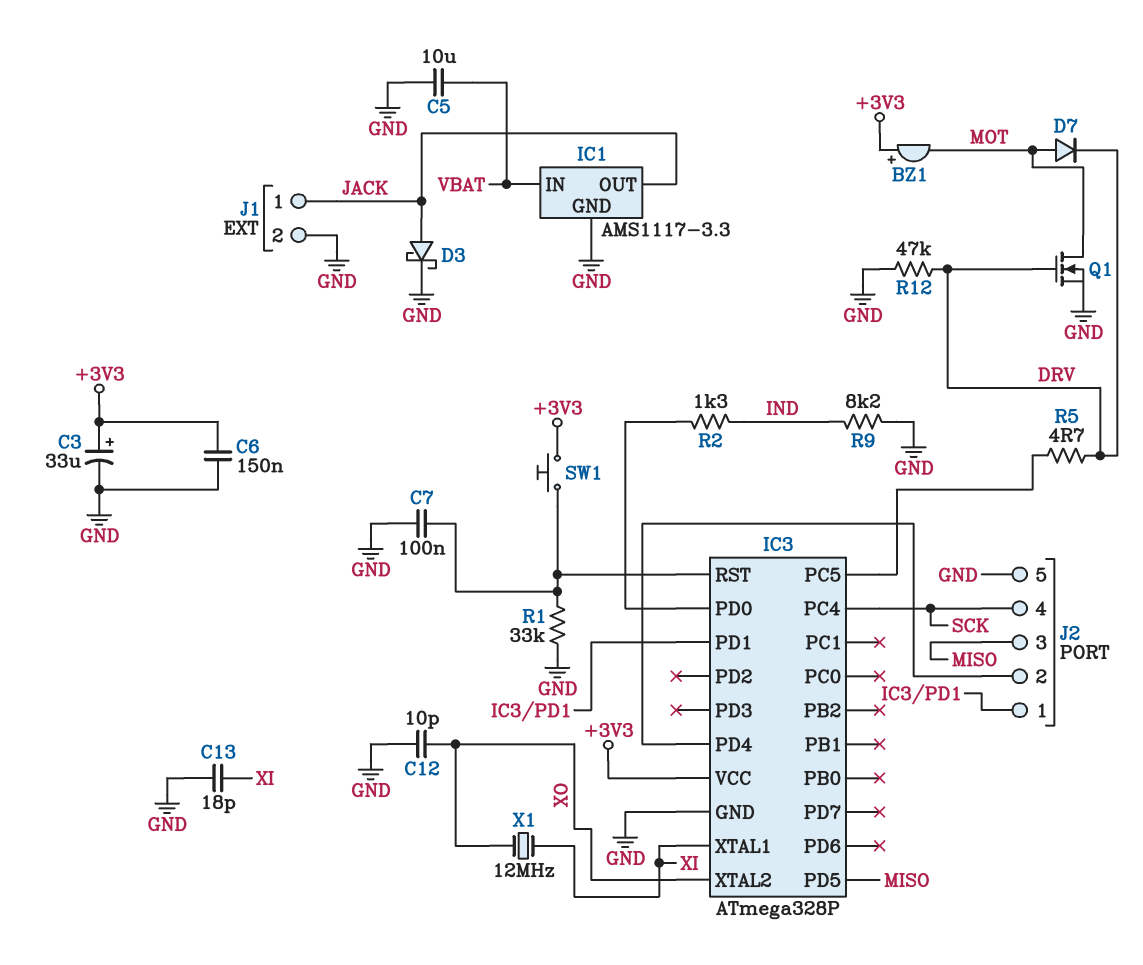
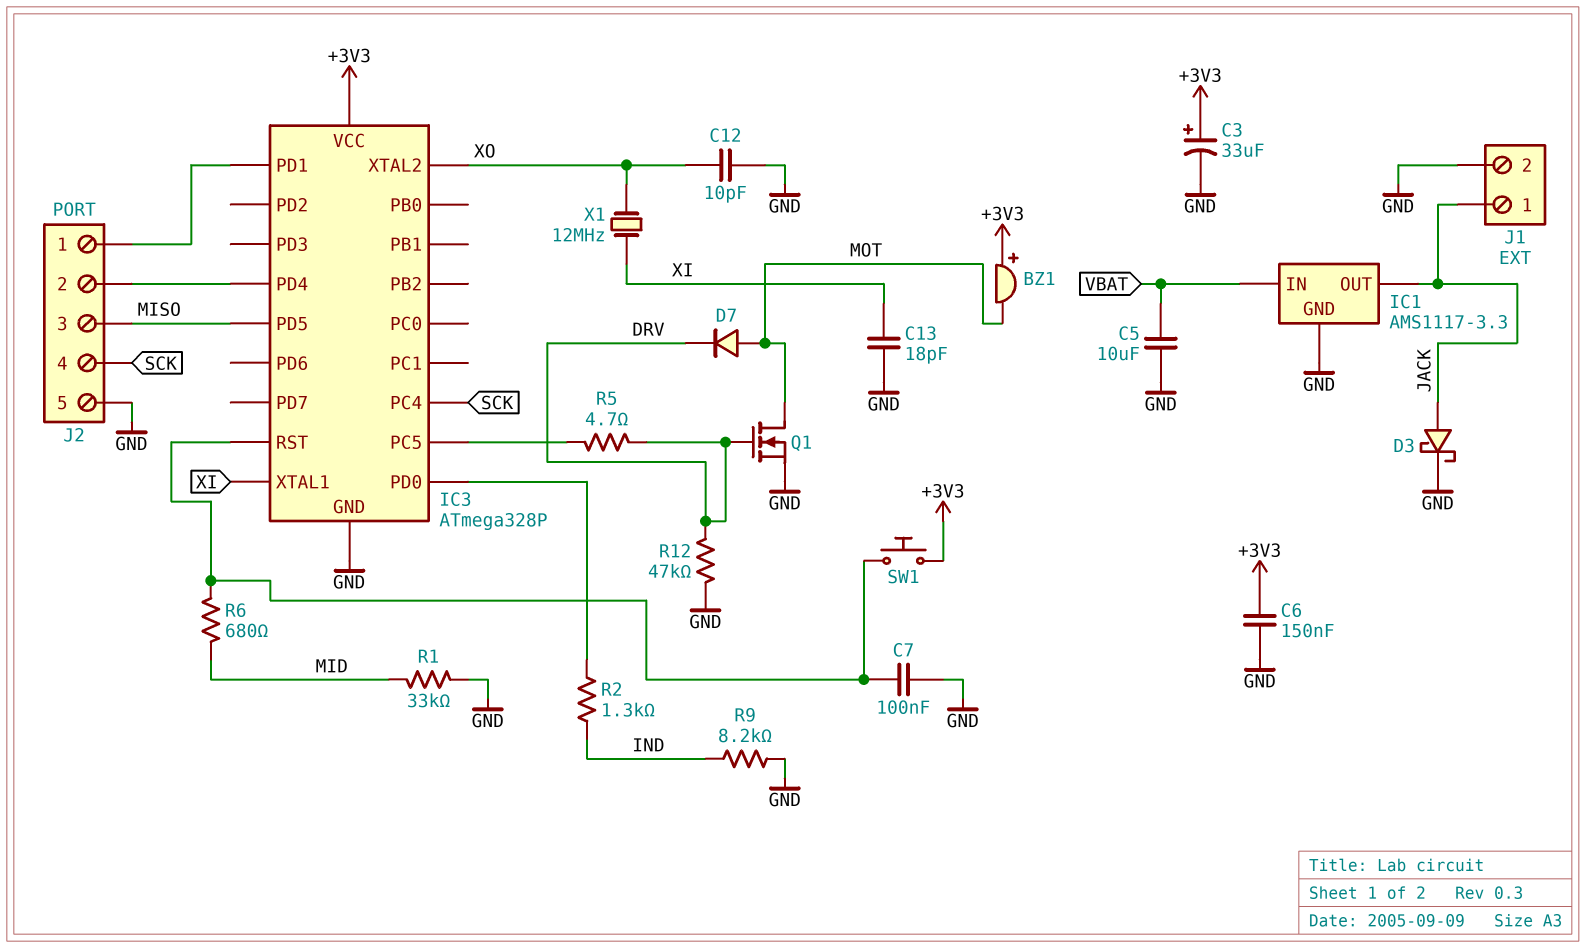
R1: 33k (GND, IC3/RST) -> 33k (GND, MID)
R6: none -> 680 (IC3/RST, MID)

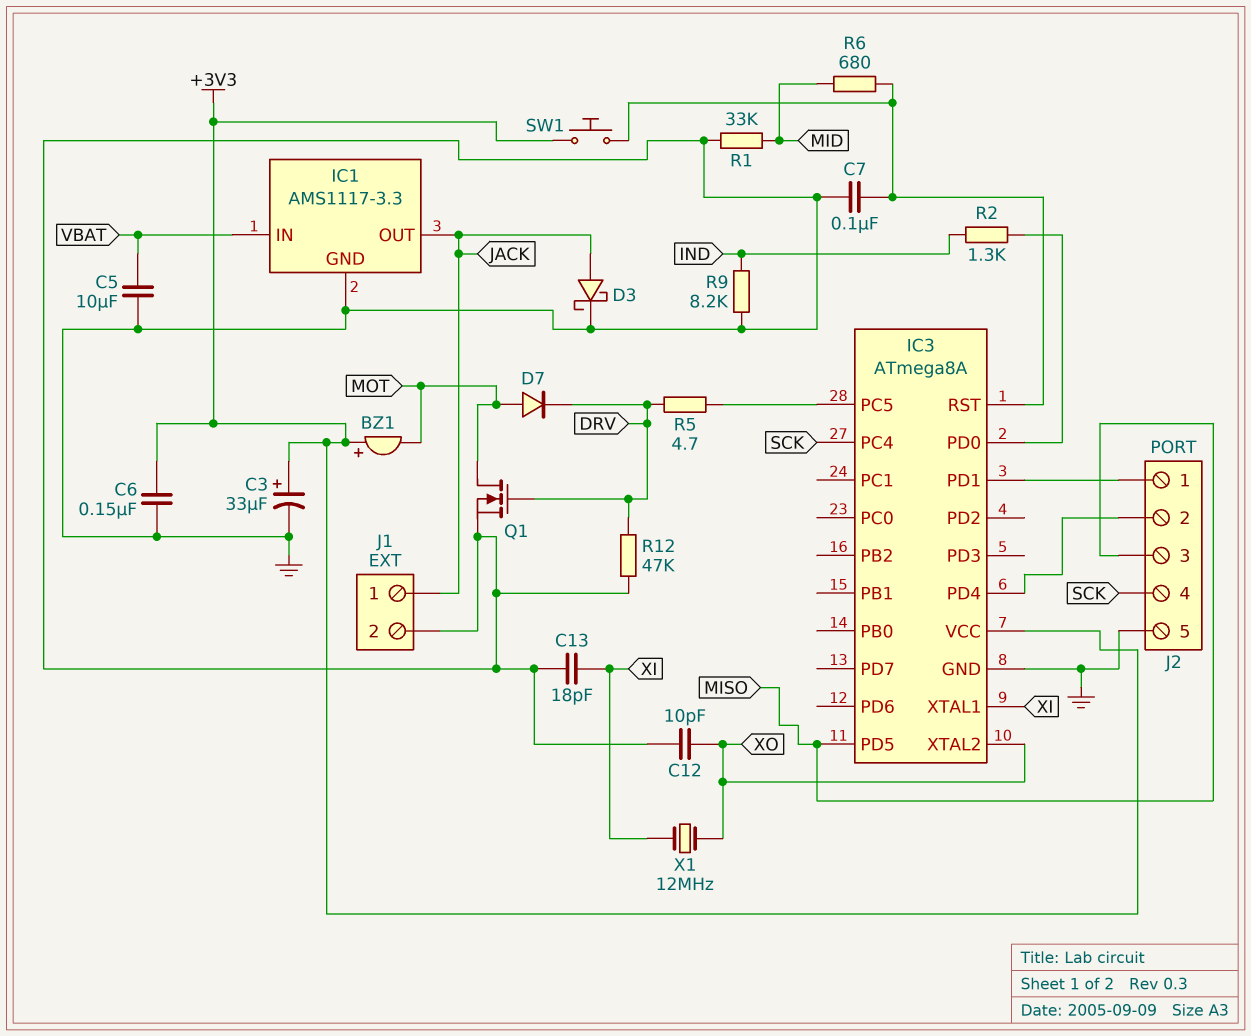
IC3: ATmega328P -> ATmega8A

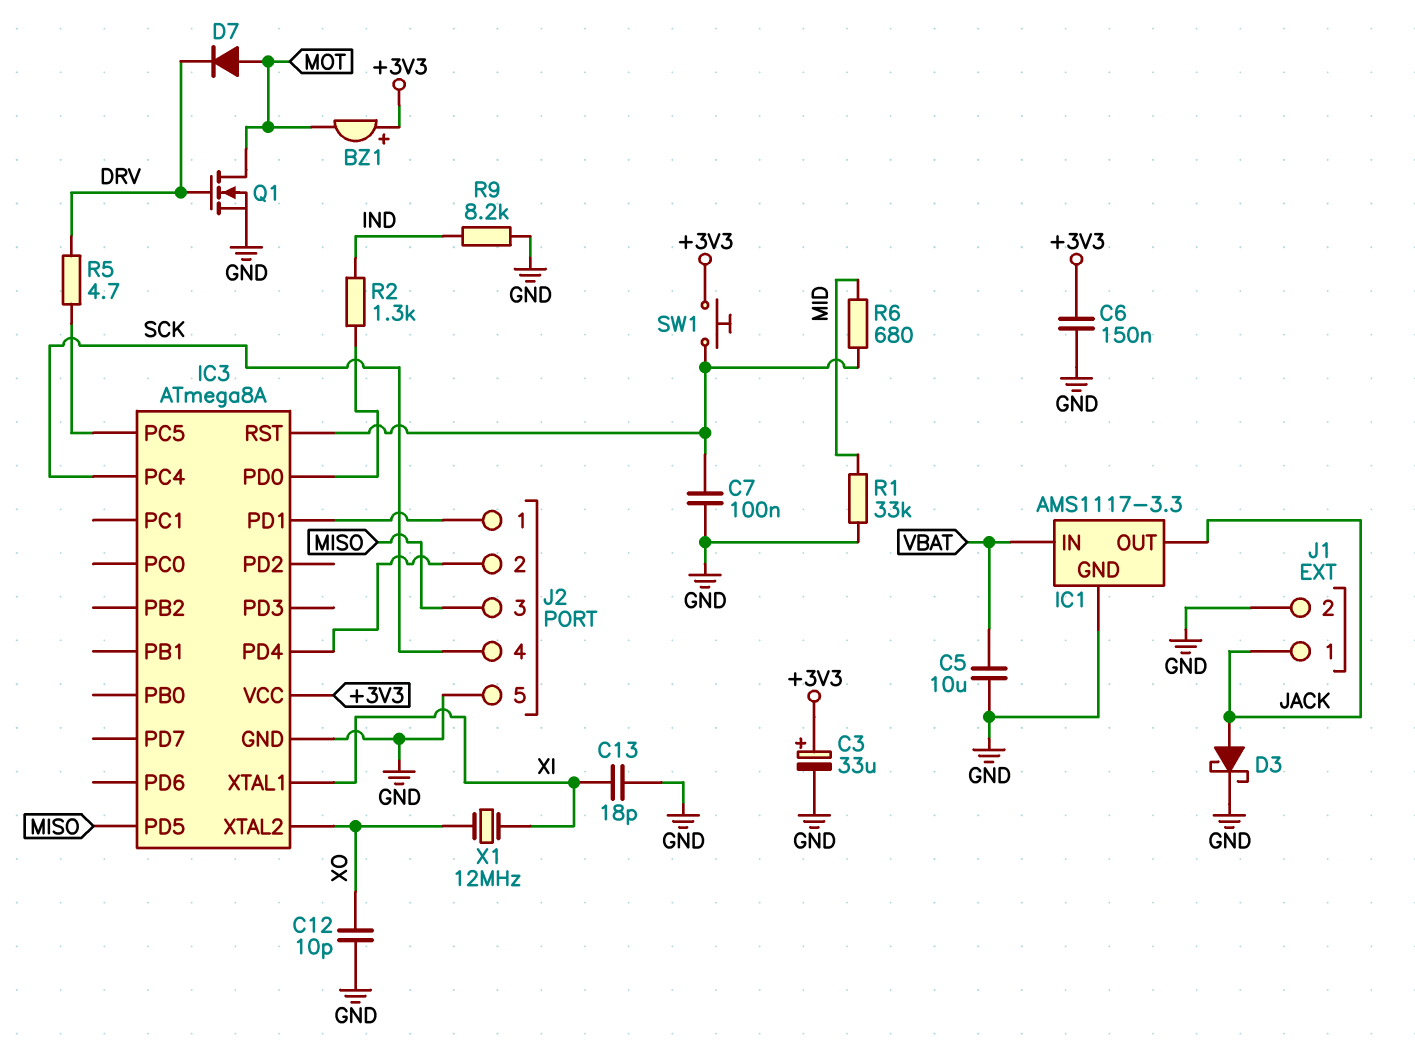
R12: 47k (DRV, GND) -> none

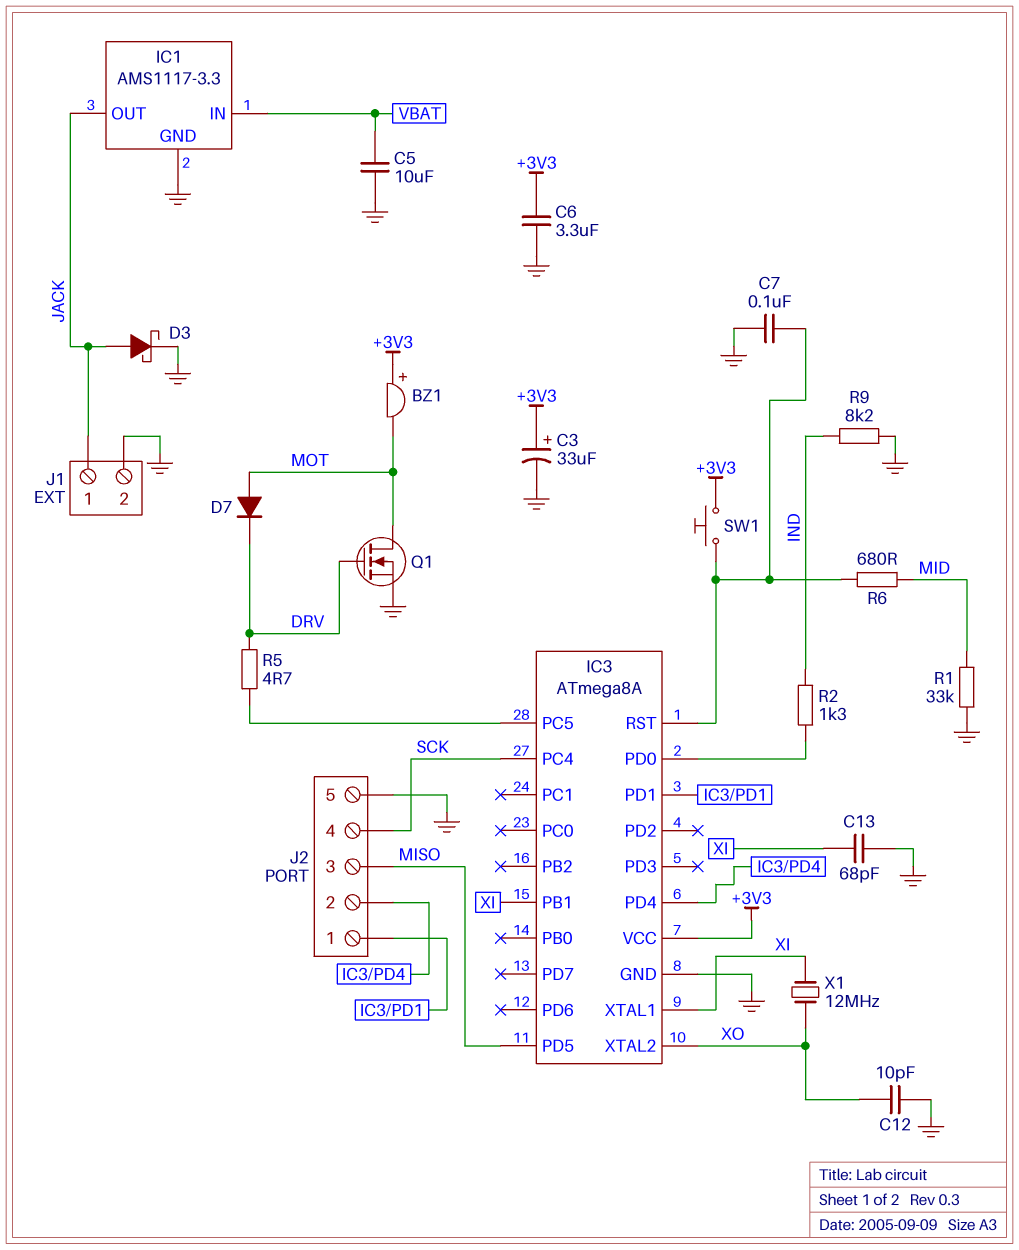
C6: 150nF (+3V3, GND) -> 3.3uF (+3V3, GND)
C13: 18pF (GND, XI) -> 68pF (GND, XI)
IC3 pin PB1: none -> XI

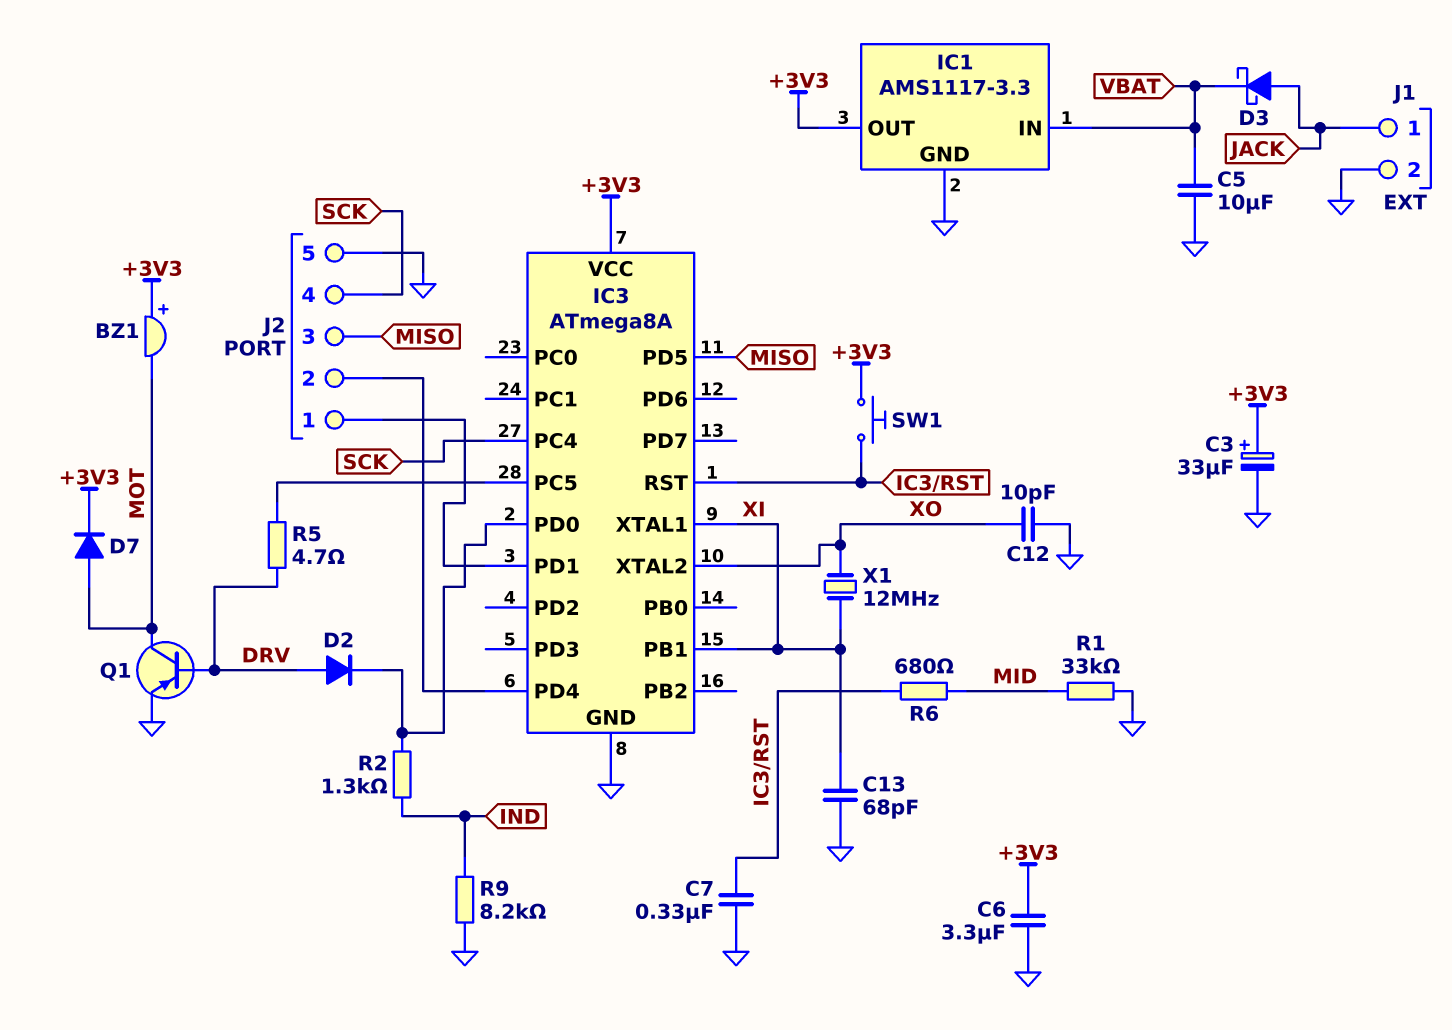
C7: 100nF (GND, IC3/RST) -> 330nF (GND, IC3/RST)
D2: none -> diode (A DRV, K IC3/PD0)
D3: schottky (A JACK, K GND) -> schottky (A JACK, K VBAT)
D7: diode (A MOT, K DRV) -> diode (A MOT, K +3V3)
IC1 pin OUT: JACK -> +3V3
Q1: NMOS (G DRV, D MOT, S GND) -> PNP (B DRV, C MOT, E GND)

